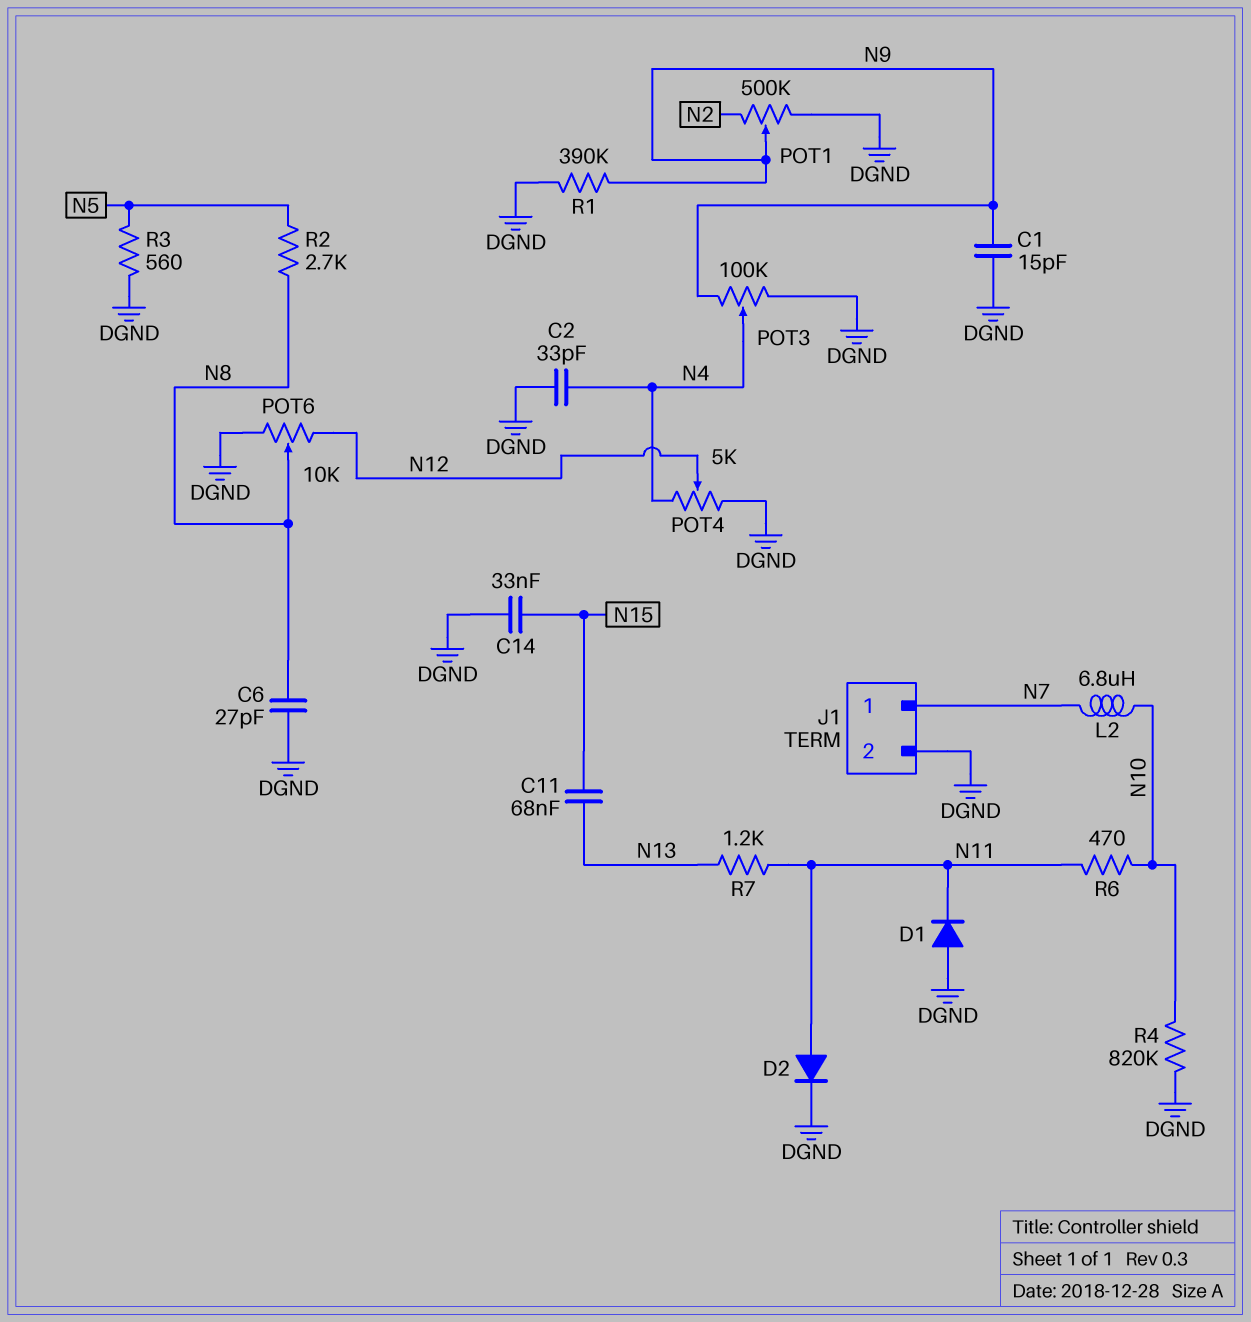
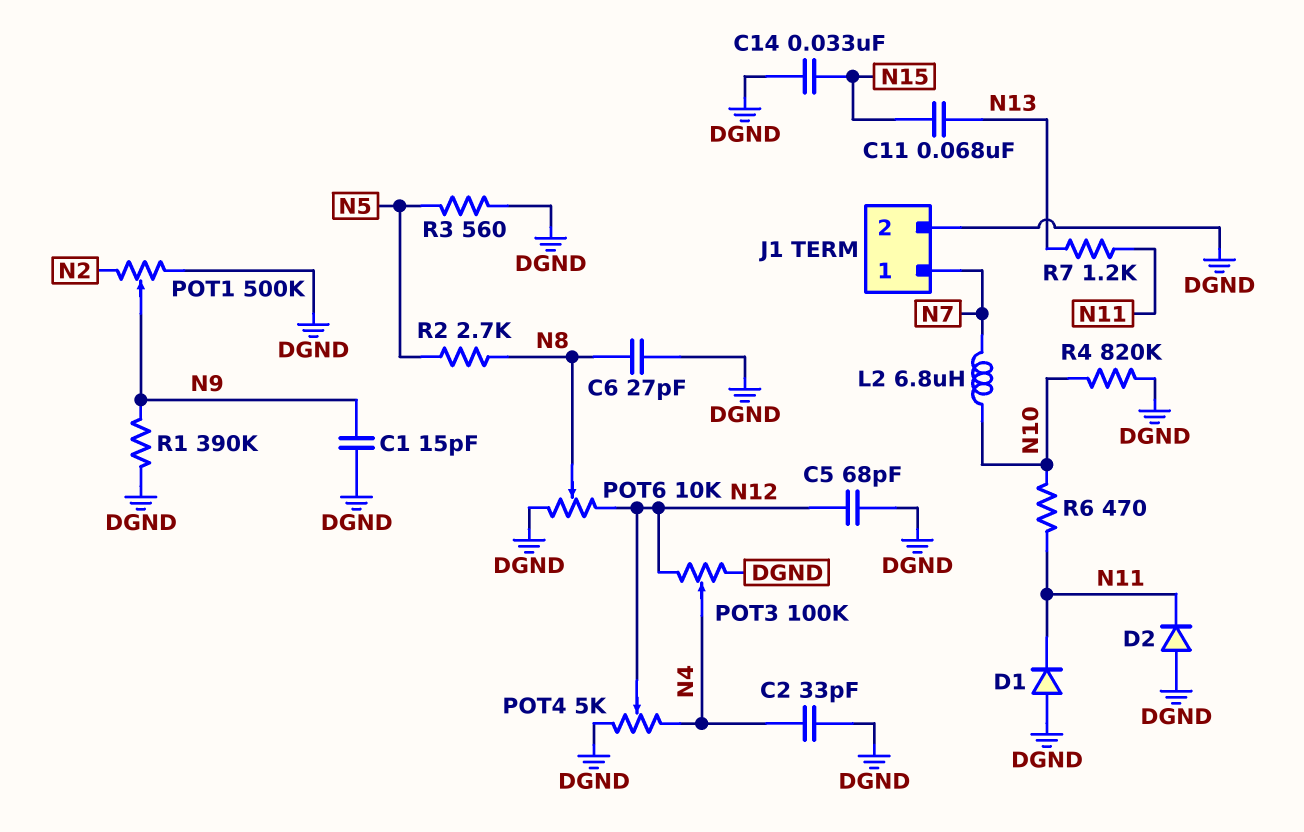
C5: none -> 68pF (DGND, N12)
D2: diode (A N11, K DGND) -> diode (A DGND, K N11)
POT3: 100k (DGND, N9, wiper N4) -> 100k (DGND, N12, wiper N4)

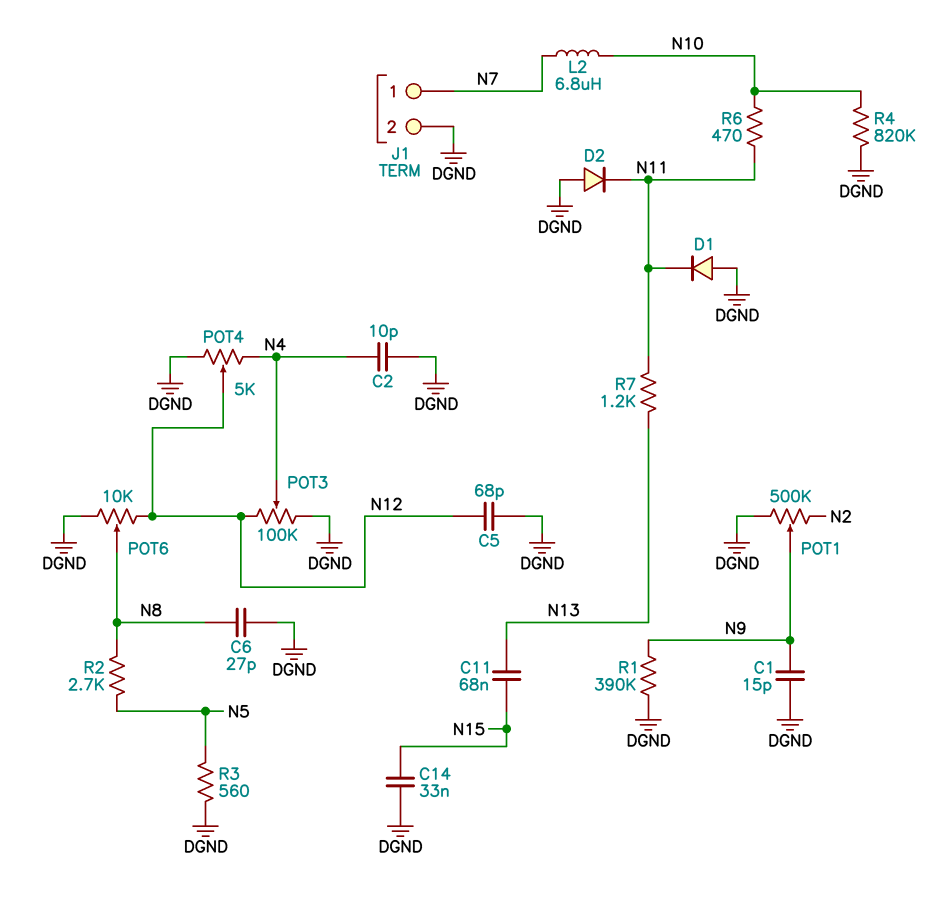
C2: 33pF (DGND, N4) -> 10pF (DGND, N4)

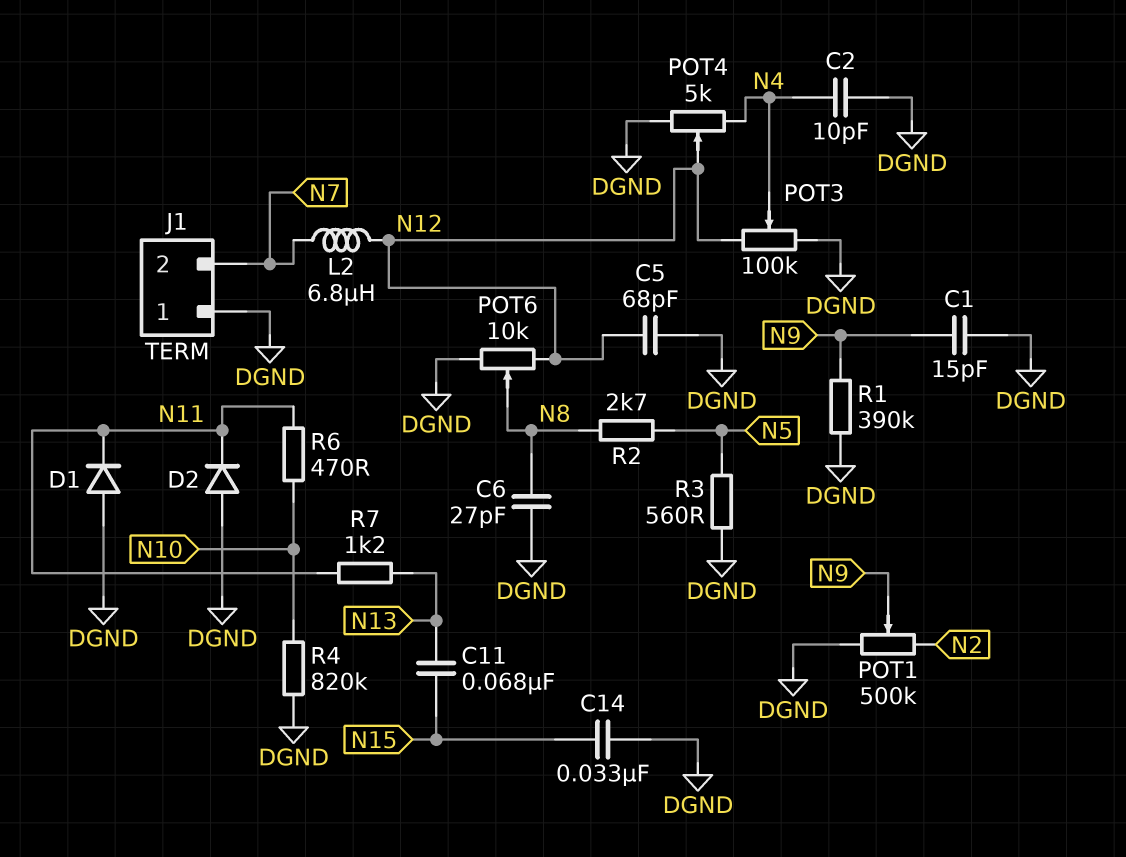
J1 pin 1: N7 -> DGND
J1 pin 2: DGND -> N7
L2: 6.8uH (N7, N10) -> 6.8uH (N7, N12)

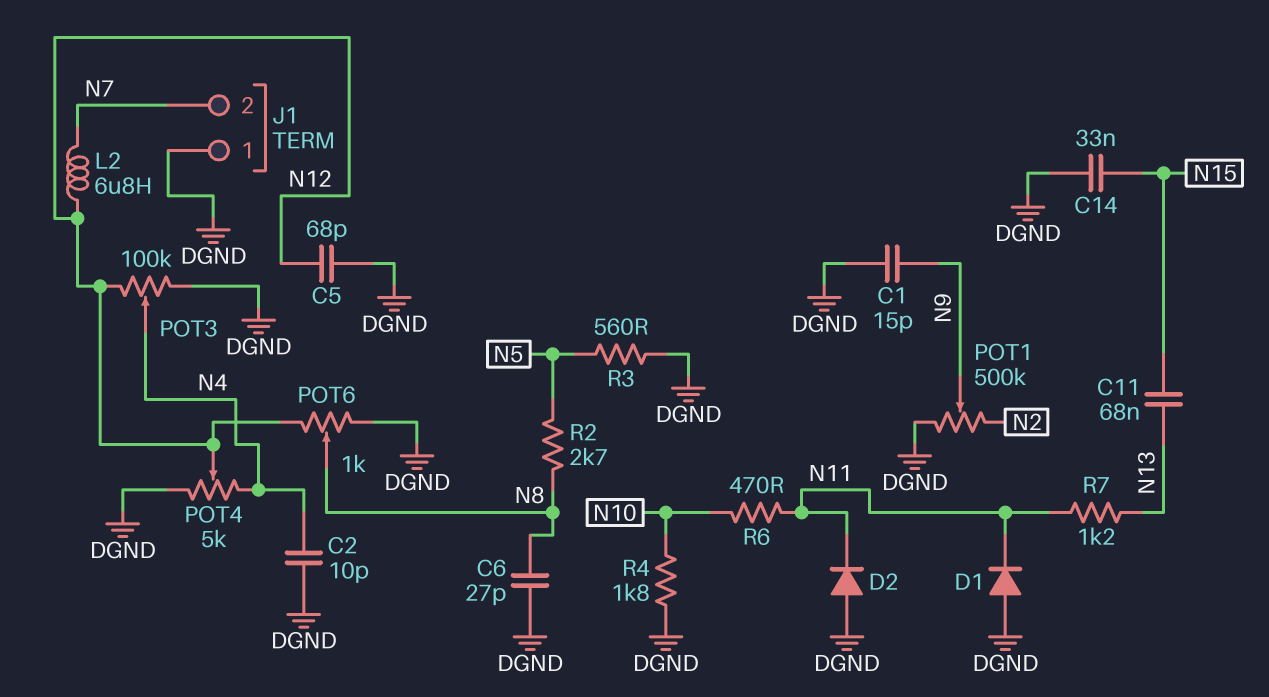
POT6: 10k (DGND, N12, wiper N8) -> 1k (DGND, N12, wiper N8)
R1: 390k (DGND, N9) -> none
R4: 820k (DGND, N10) -> 1.8k (DGND, N10)

